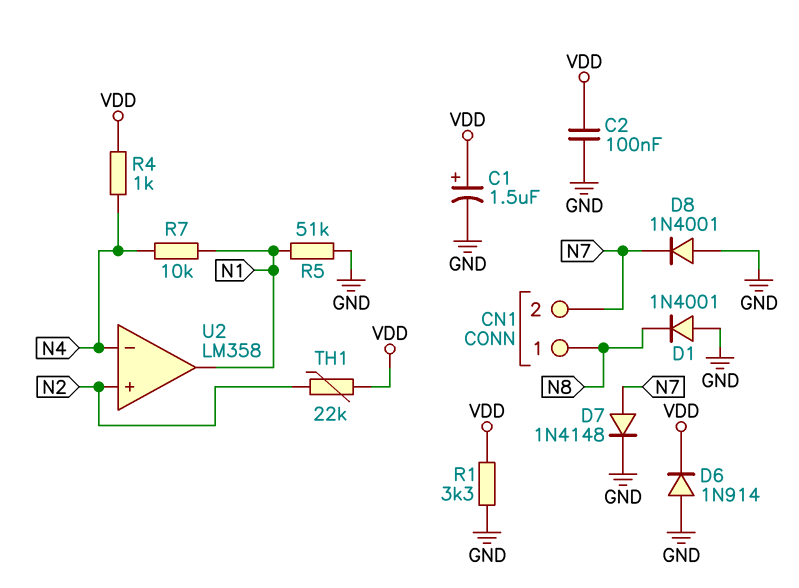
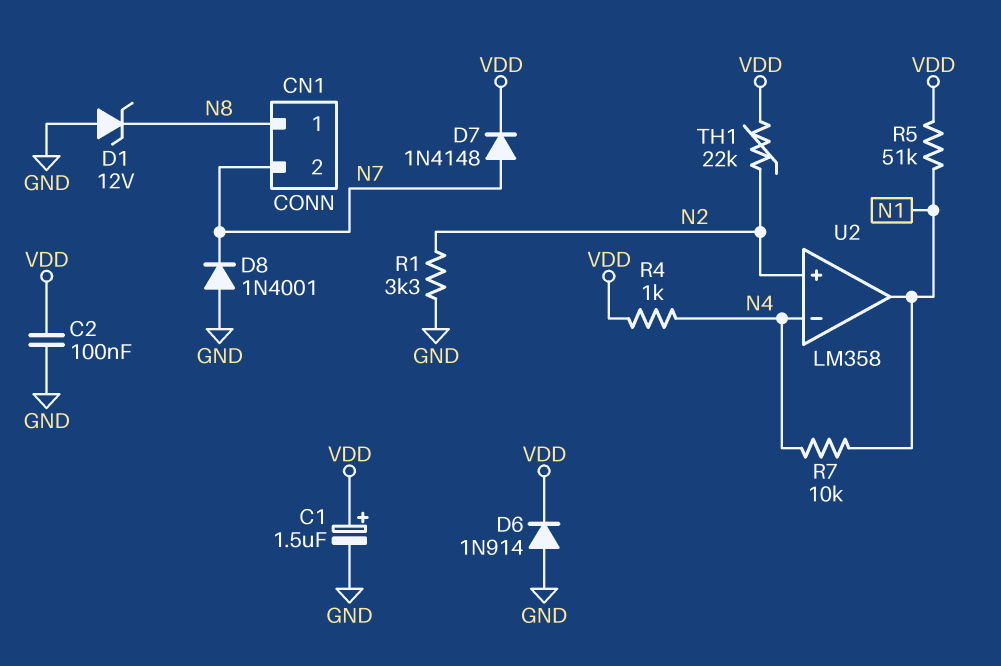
D1: diode 1N4001 (A GND, K N8) -> zener 12V (A GND, K N8)
D7: diode 1N4148 (A N7, K GND) -> diode 1N4148 (A N7, K VDD)
R1: 3.3k (GND, VDD) -> 3.3k (GND, N2)
R5: 51k (GND, N1) -> 51k (N1, VDD)

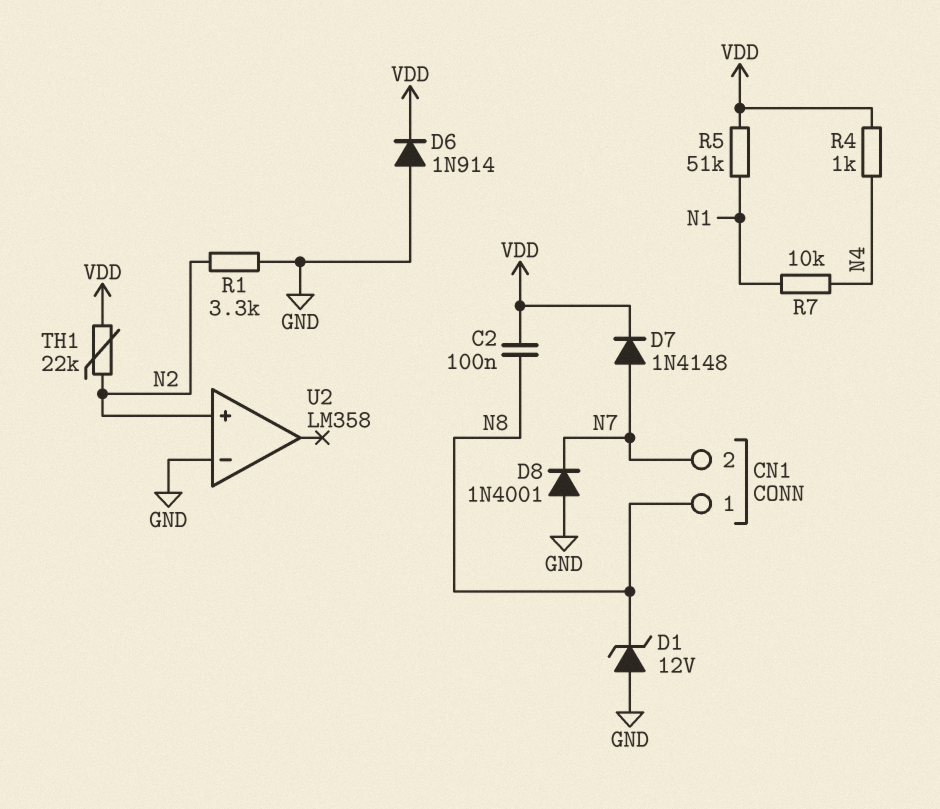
C1: 1.5uF (plus VDD, minus GND) -> none
C2: 100nF (GND, VDD) -> 100nF (N8, VDD)
U2 pin in-: N4 -> GND
U2 pin out: N1 -> none

